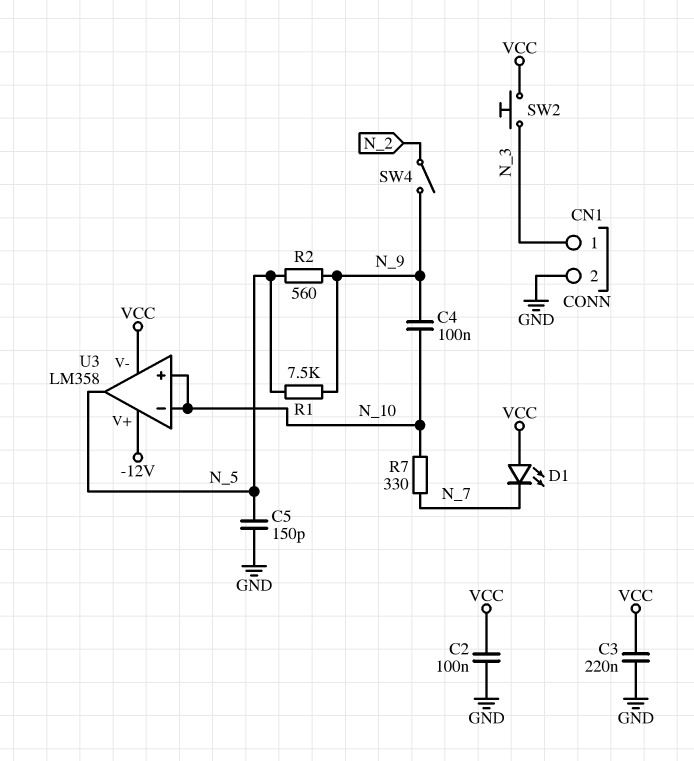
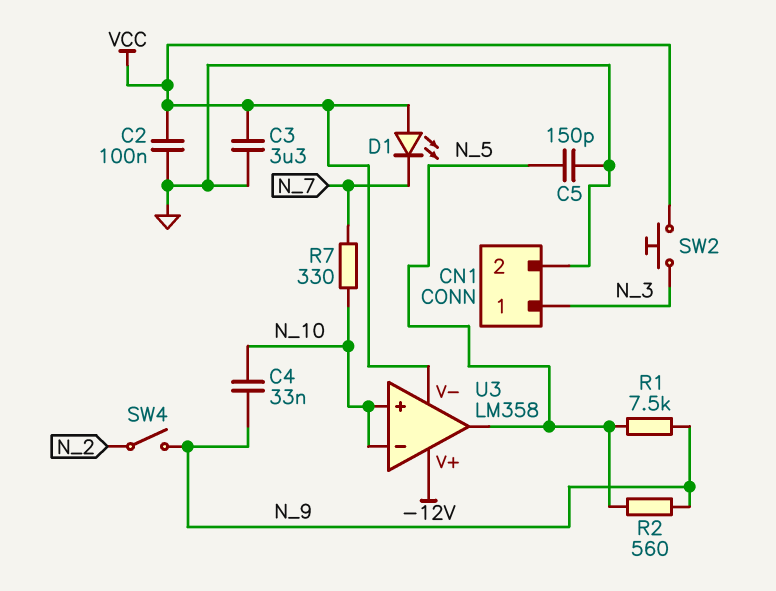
C3: 220nF (GND, VCC) -> 3.3uF (GND, VCC)
C4: 100nF (N_9, N_10) -> 33nF (N_9, N_10)

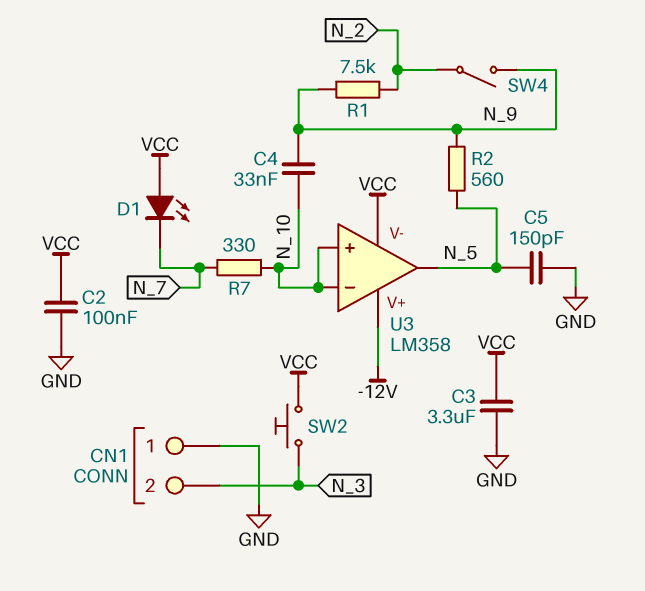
CN1 pin 1: N_3 -> GND
CN1 pin 2: GND -> N_3
R1: 7.5k (N_5, N_9) -> 7.5k (N_2, N_9)

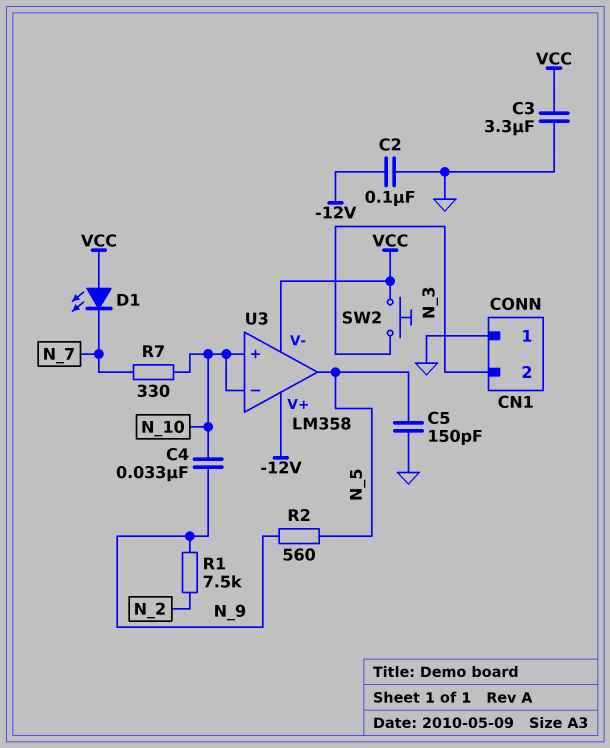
C2: 100nF (GND, VCC) -> 100nF (-12V, GND)
SW4: switch (N_2, N_9) -> none

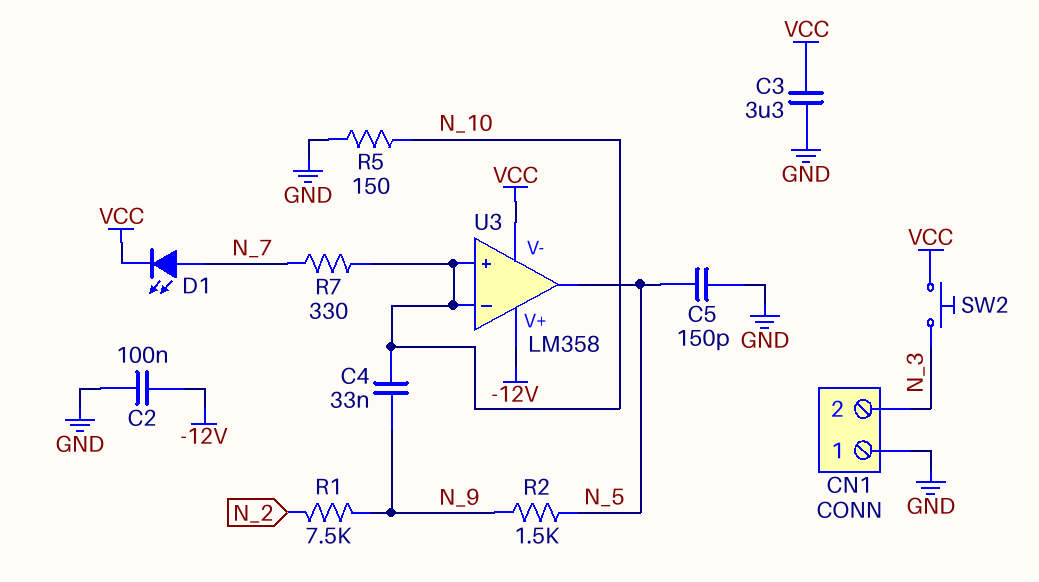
D1: LED (A VCC, K N_7) -> LED (A N_7, K VCC)
R2: 560 (N_5, N_9) -> 1.5k (N_5, N_9)
R5: none -> 150 (GND, N_10)

